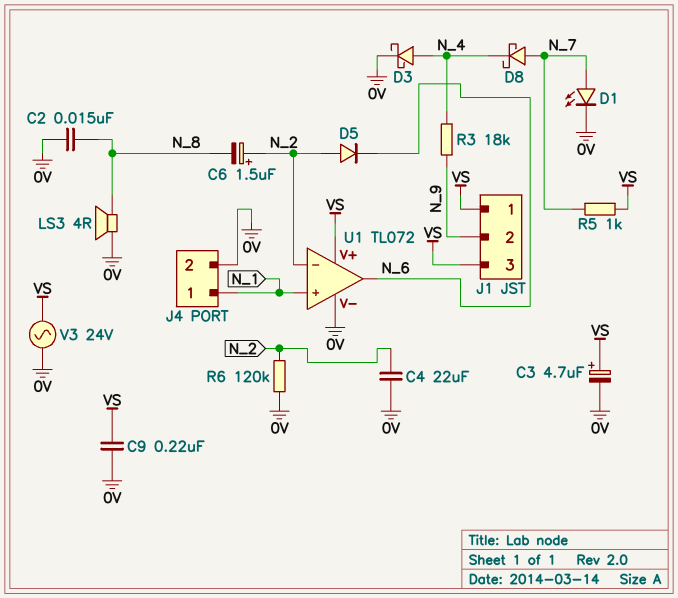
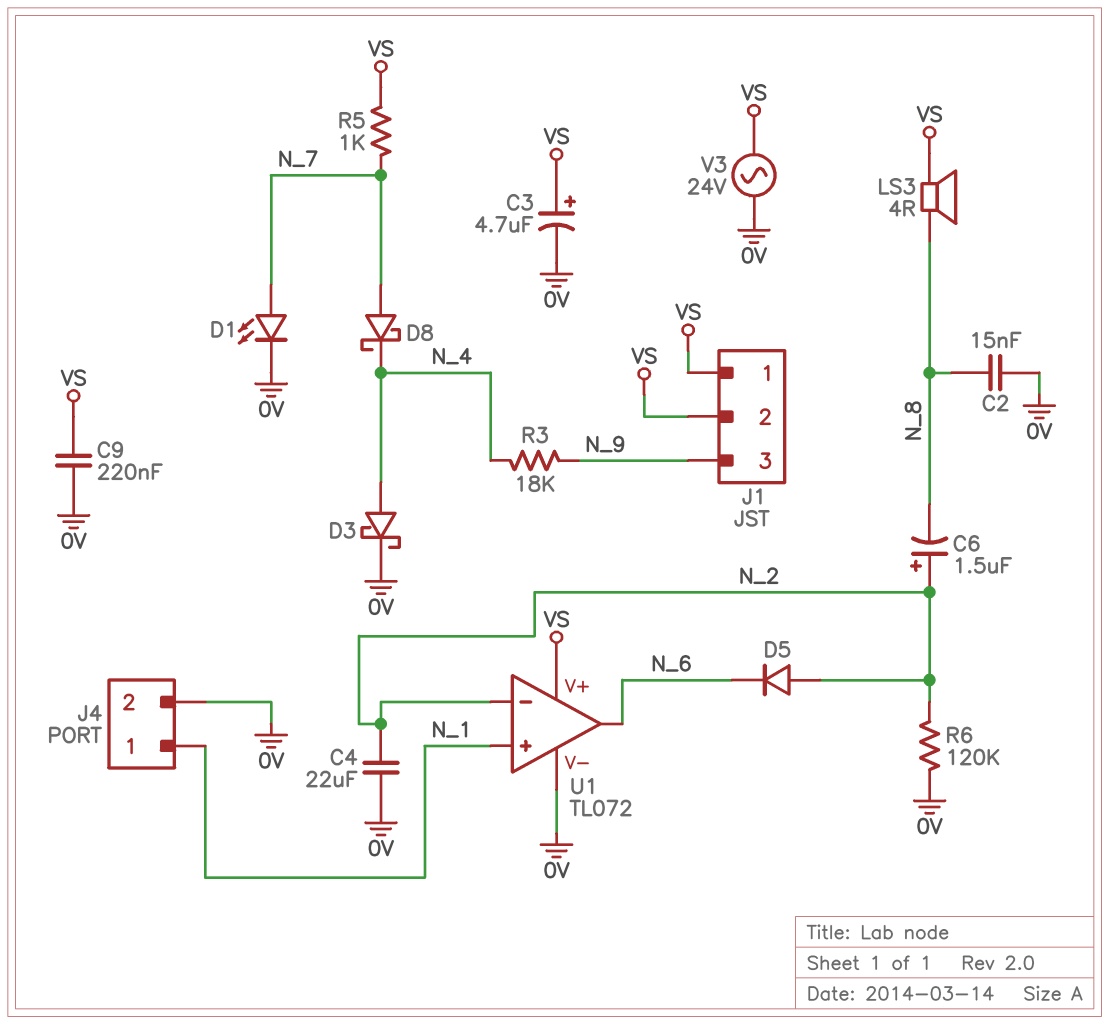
J1 pin 2: N_9 -> VS
J1 pin 3: VS -> N_9
LS3: speaker 4R (0V, N_8) -> speaker 4R (N_8, VS)

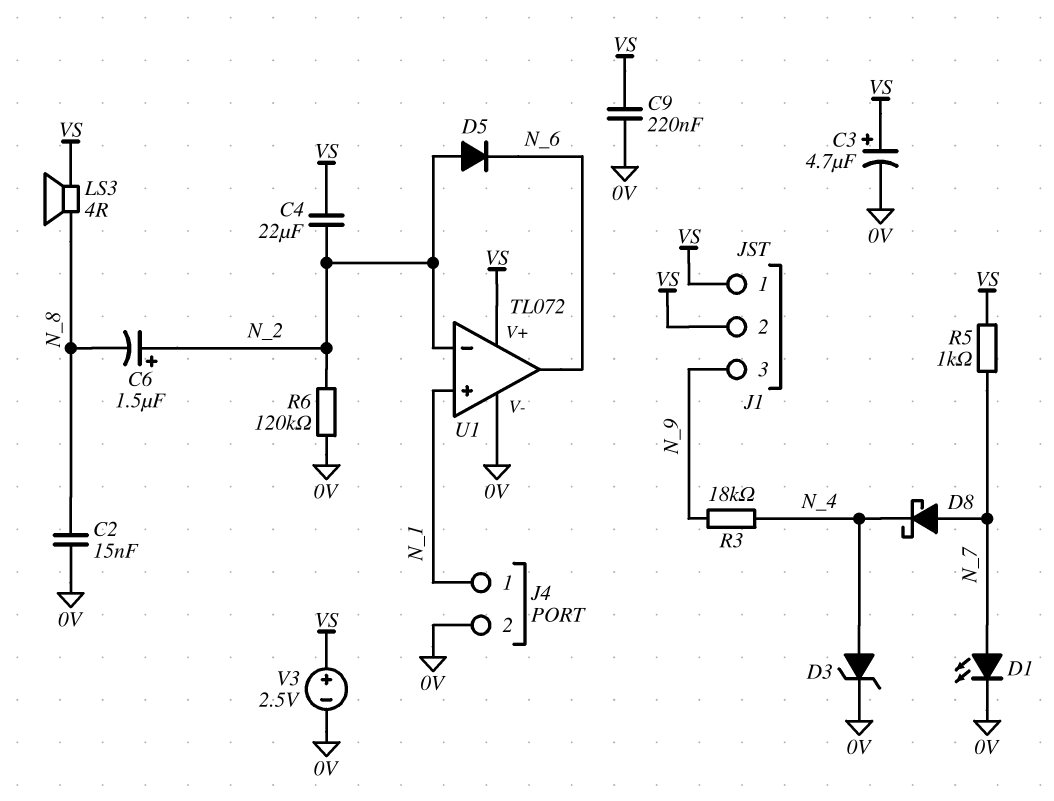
C4: 22uF (0V, N_2) -> 22uF (N_2, VS)
D3: schottky (A N_4, K 0V) -> zener (A N_4, K 0V)
V3: AC 24V (0V, VS) -> 2.5V (plus VS, minus 0V)

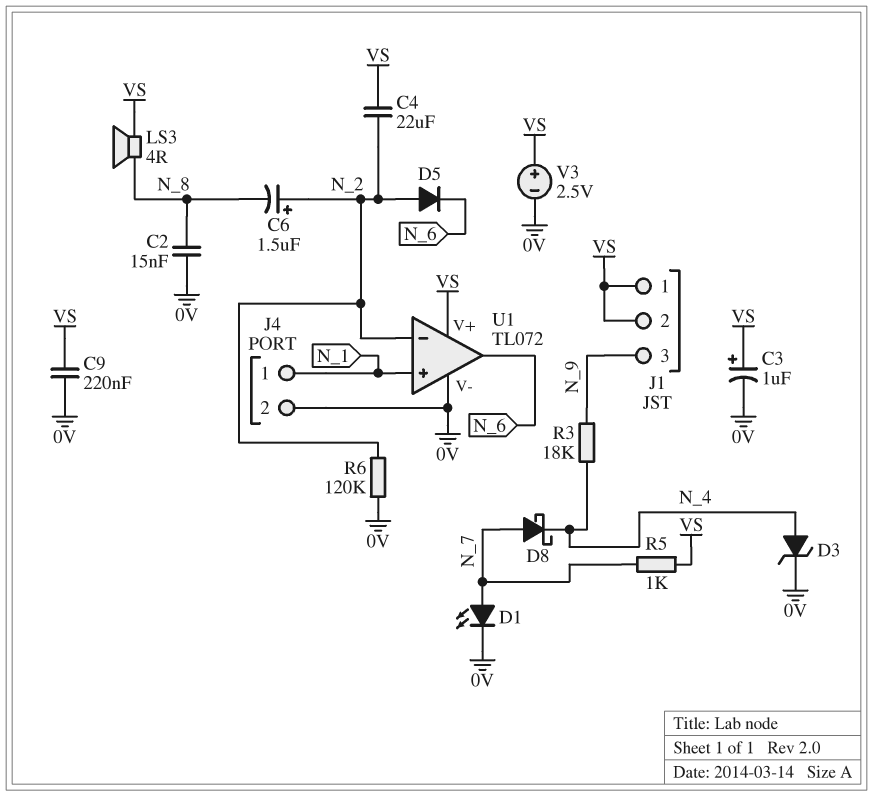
C3: 4.7uF (plus VS, minus 0V) -> 1uF (plus VS, minus 0V)

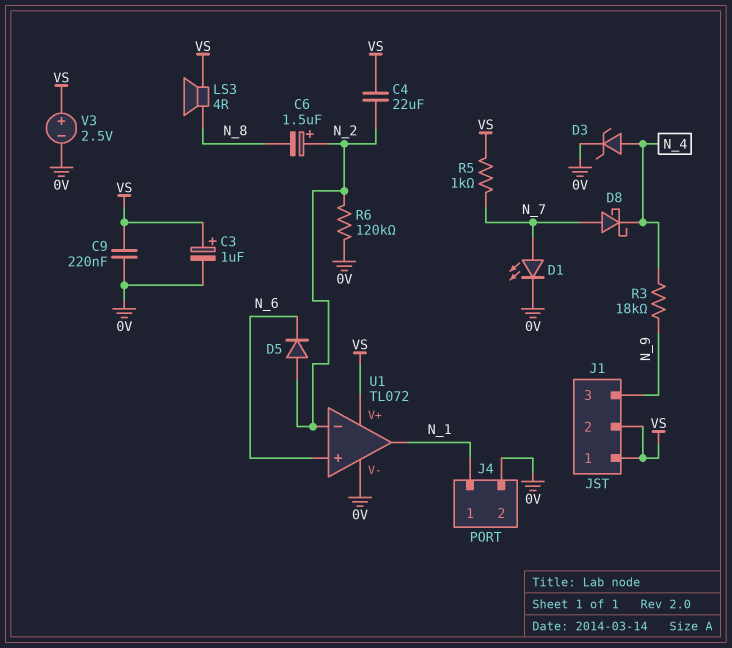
C2: 15nF (0V, N_8) -> none
U1 pin in+: N_1 -> N_6
U1 pin out: N_6 -> N_1

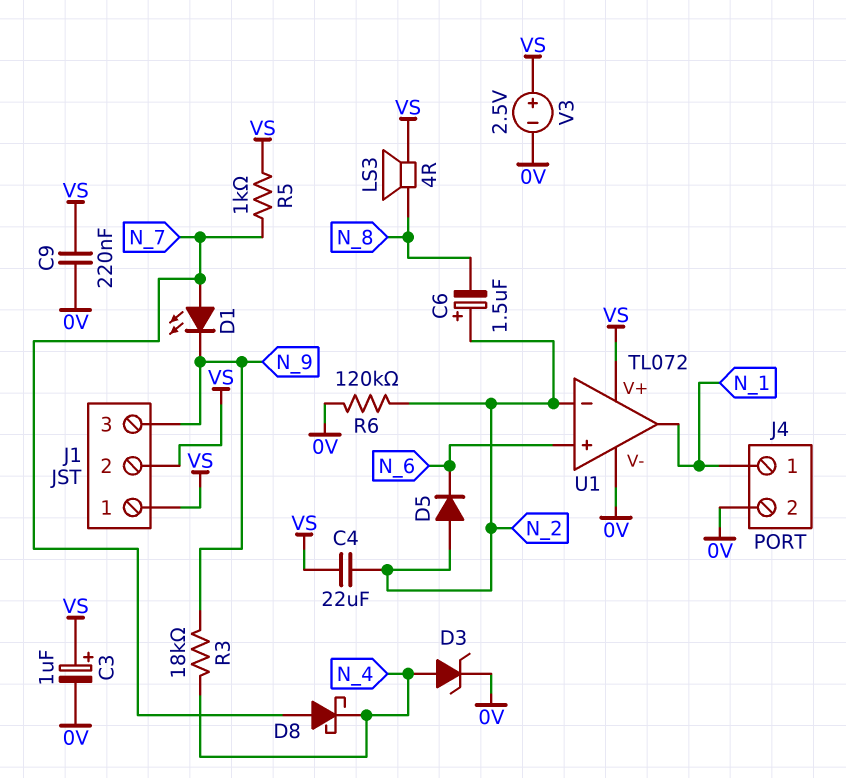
D1: LED (A N_7, K 0V) -> LED (A N_7, K N_9)

